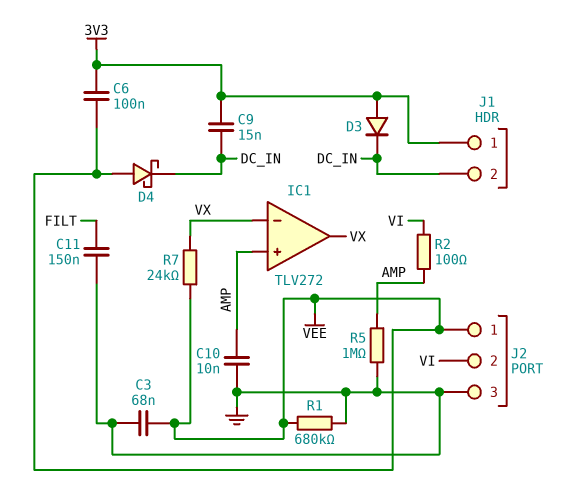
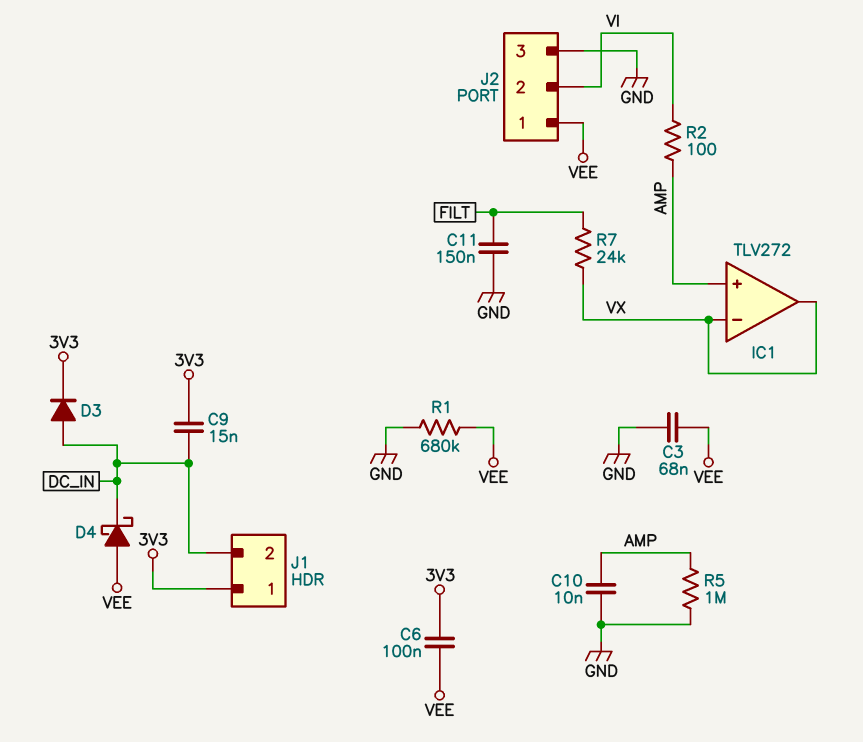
D3: diode (A 3V3, K DC_IN) -> diode (A DC_IN, K 3V3)
R7: 24k (VEE, VX) -> 24k (FILT, VX)

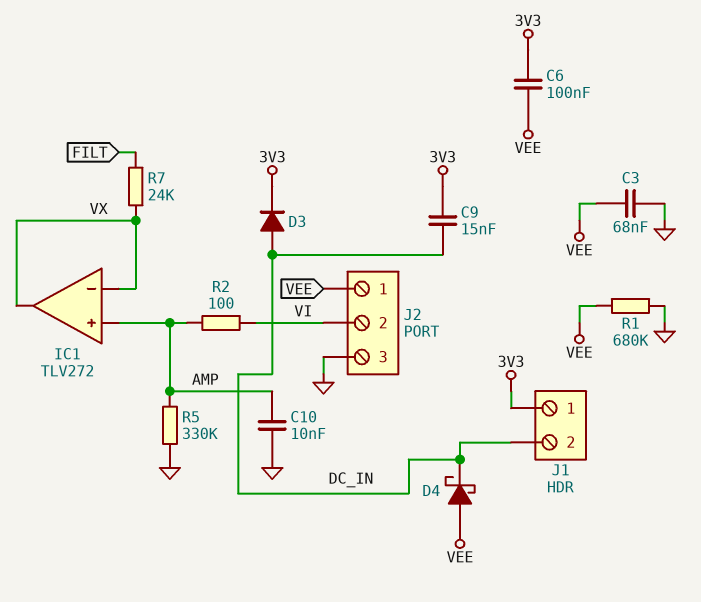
C11: 150nF (FILT, GND) -> none
R5: 1M (AMP, GND) -> 330k (AMP, GND)

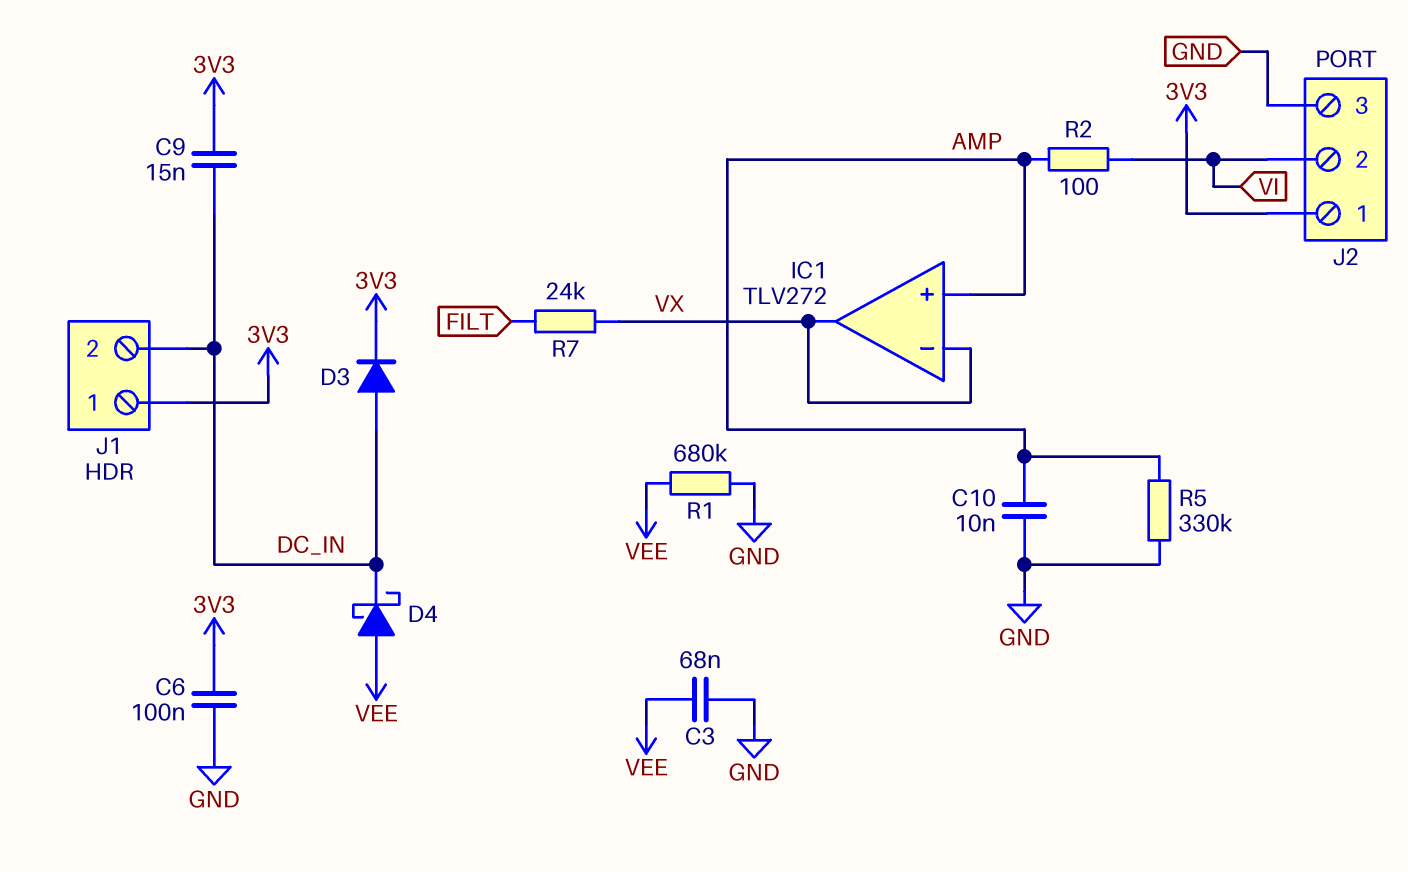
C6: 100nF (3V3, VEE) -> 100nF (3V3, GND)
J2 pin 1: VEE -> 3V3

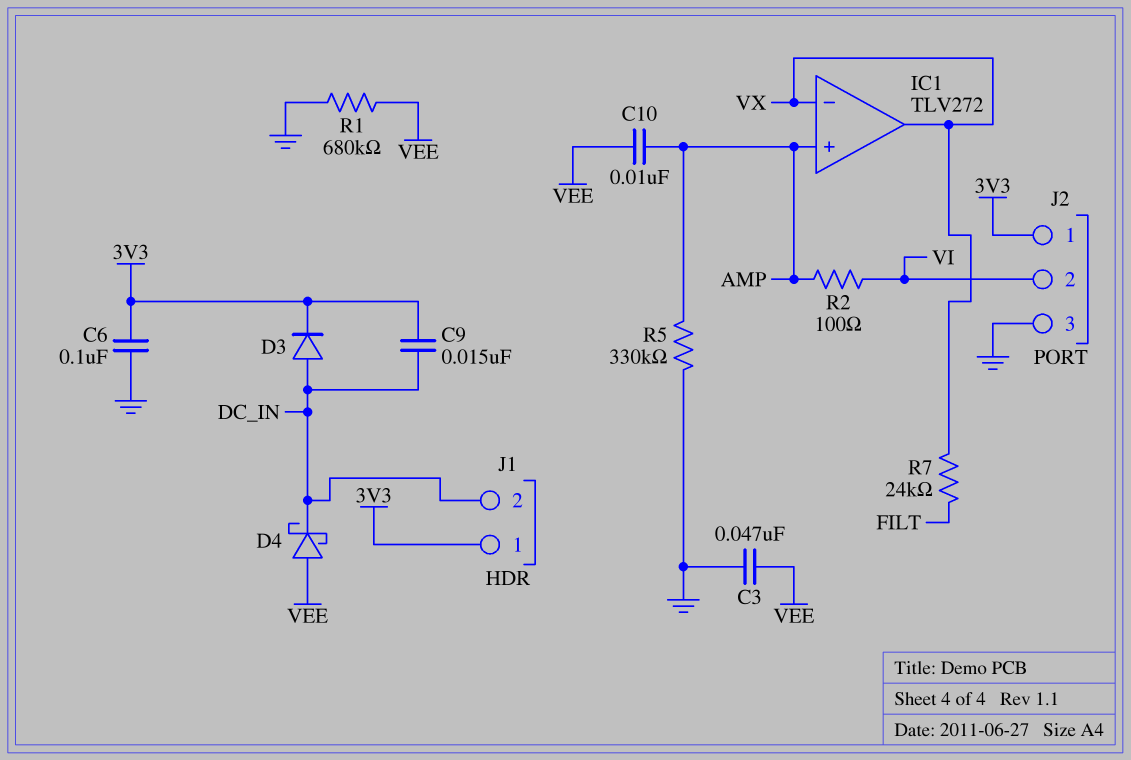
C3: 68nF (GND, VEE) -> 47nF (GND, VEE)
C10: 10nF (AMP, GND) -> 10nF (AMP, VEE)

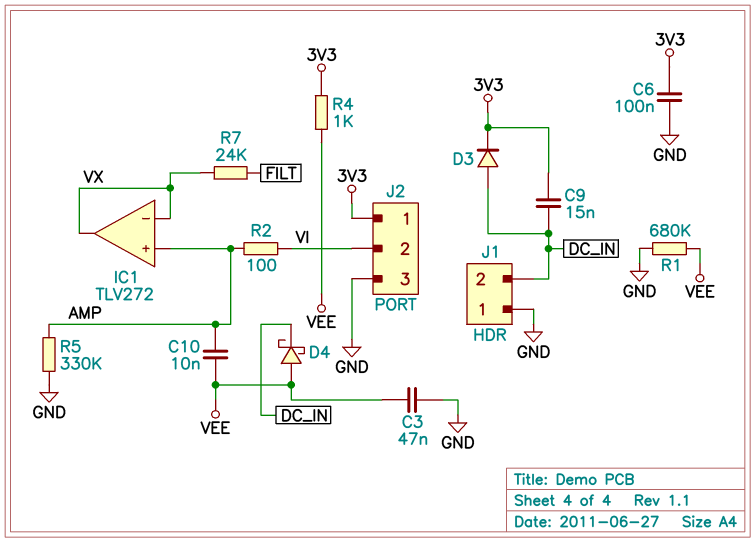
J1 pin 1: 3V3 -> GND
R4: none -> 1k (3V3, VEE)

